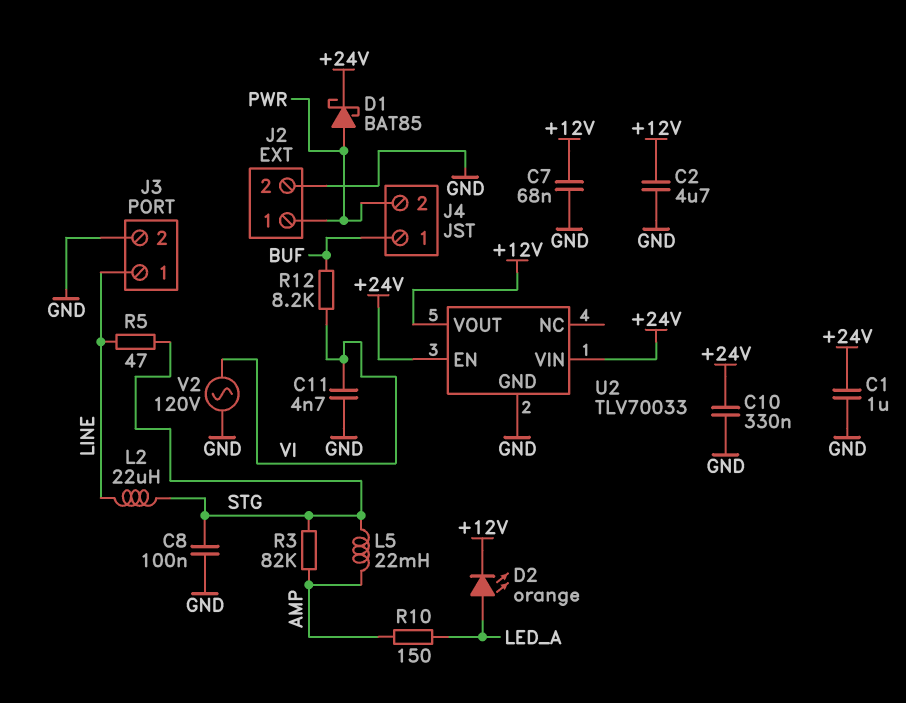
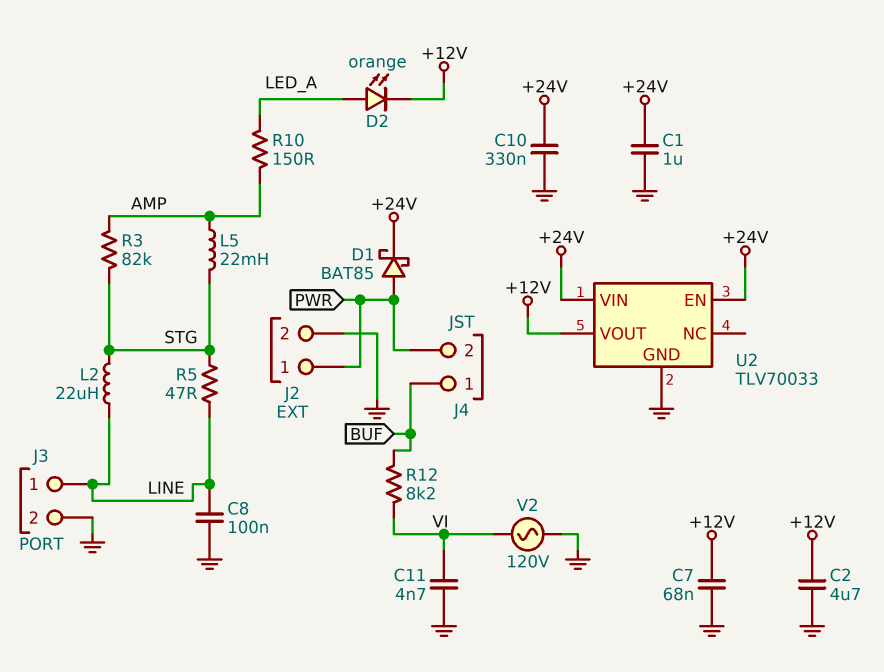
C8: 100nF (GND, STG) -> 100nF (GND, LINE)

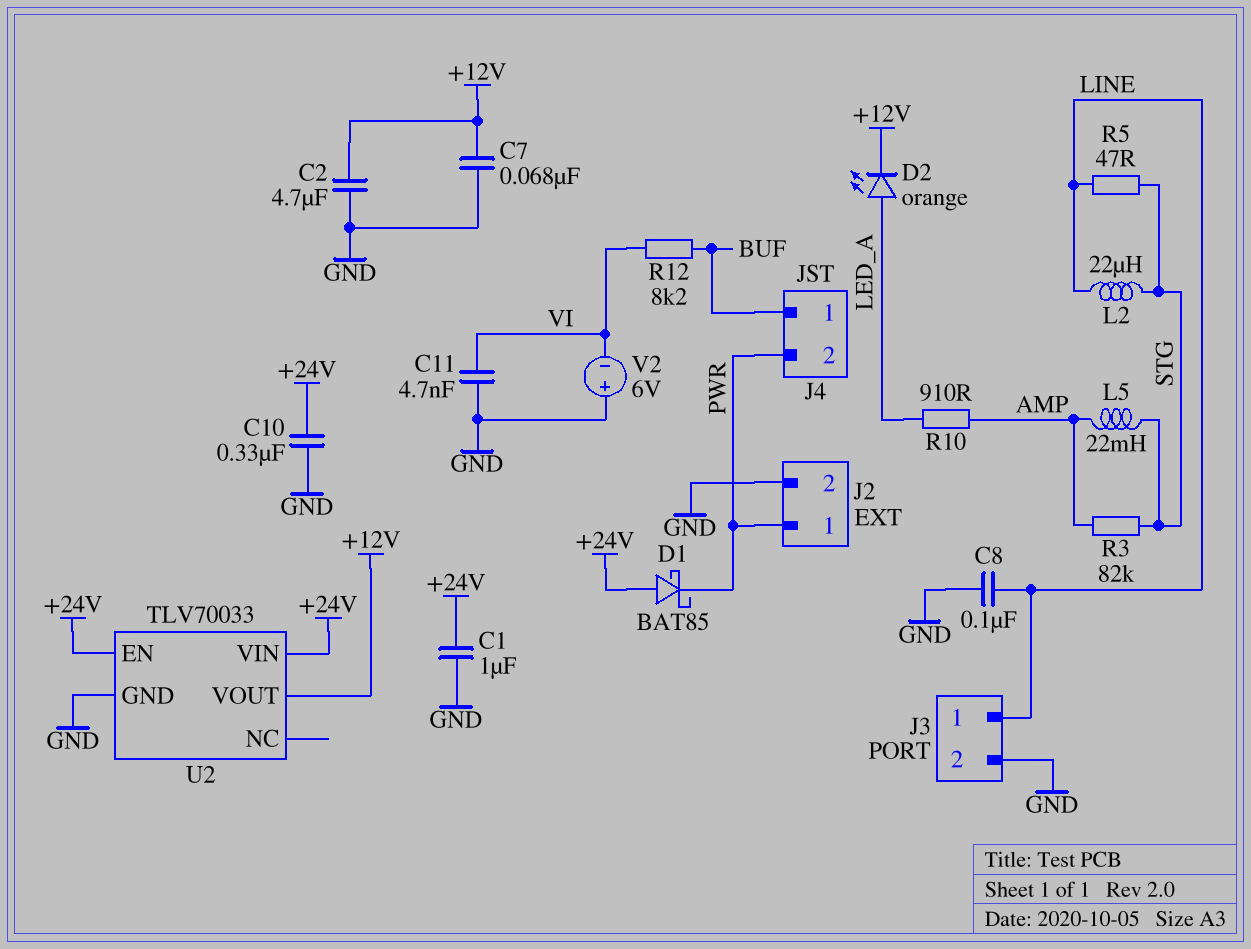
D1: schottky BAT85 (A PWR, K +24V) -> schottky BAT85 (A +24V, K PWR)
R10: 150 (AMP, LED_A) -> 910 (AMP, LED_A)
V2: AC 120V (GND, VI) -> 6V (plus GND, minus VI)

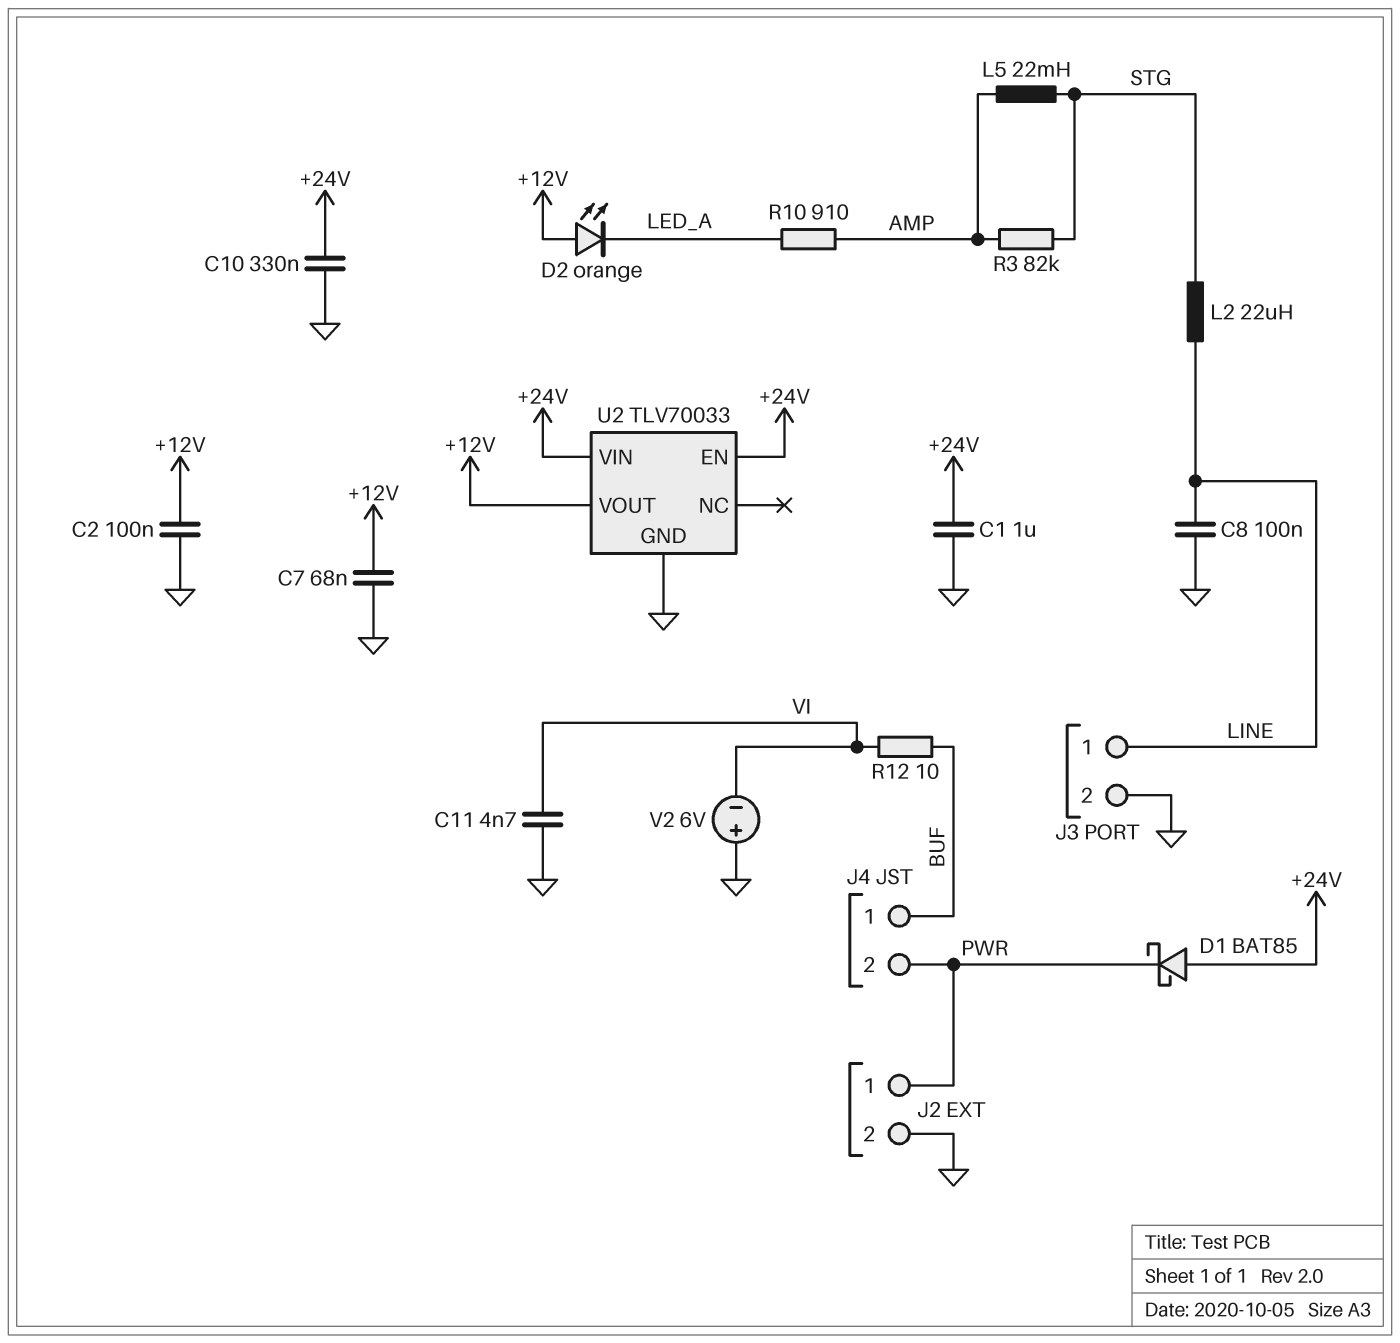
C2: 4.7uF (+12V, GND) -> 100nF (+12V, GND)
D2: LED orange (A LED_A, K +12V) -> LED orange (A +12V, K LED_A)
R5: 47 (LINE, STG) -> none
R12: 8.2k (BUF, VI) -> 10 (BUF, VI)

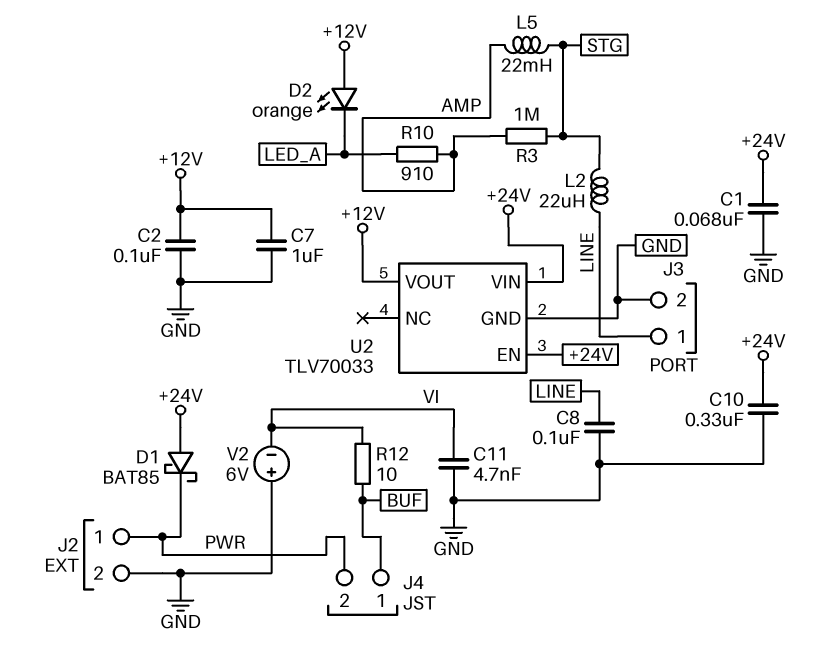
C1: 1uF (+24V, GND) -> 68nF (+24V, GND)
C7: 68nF (+12V, GND) -> 1uF (+12V, GND)
R3: 82k (AMP, STG) -> 1M (AMP, STG)

